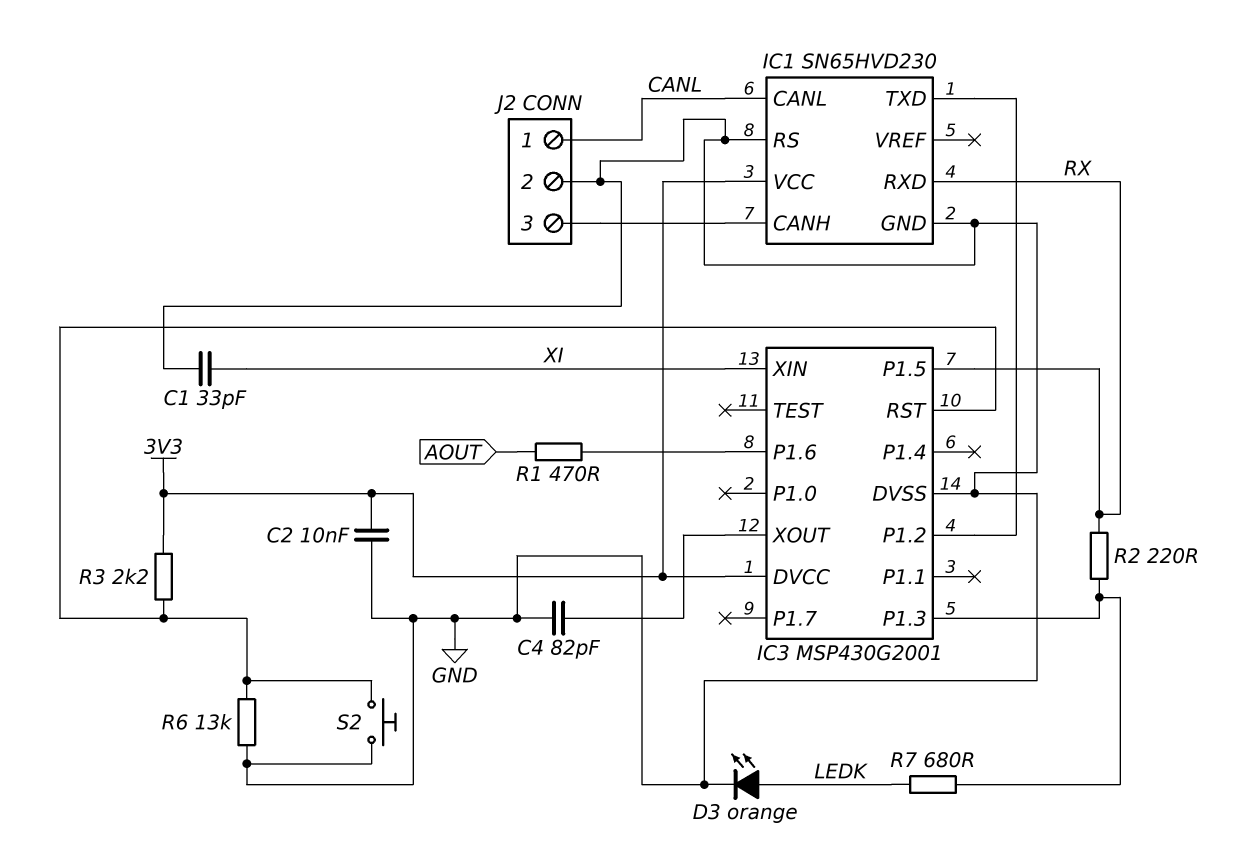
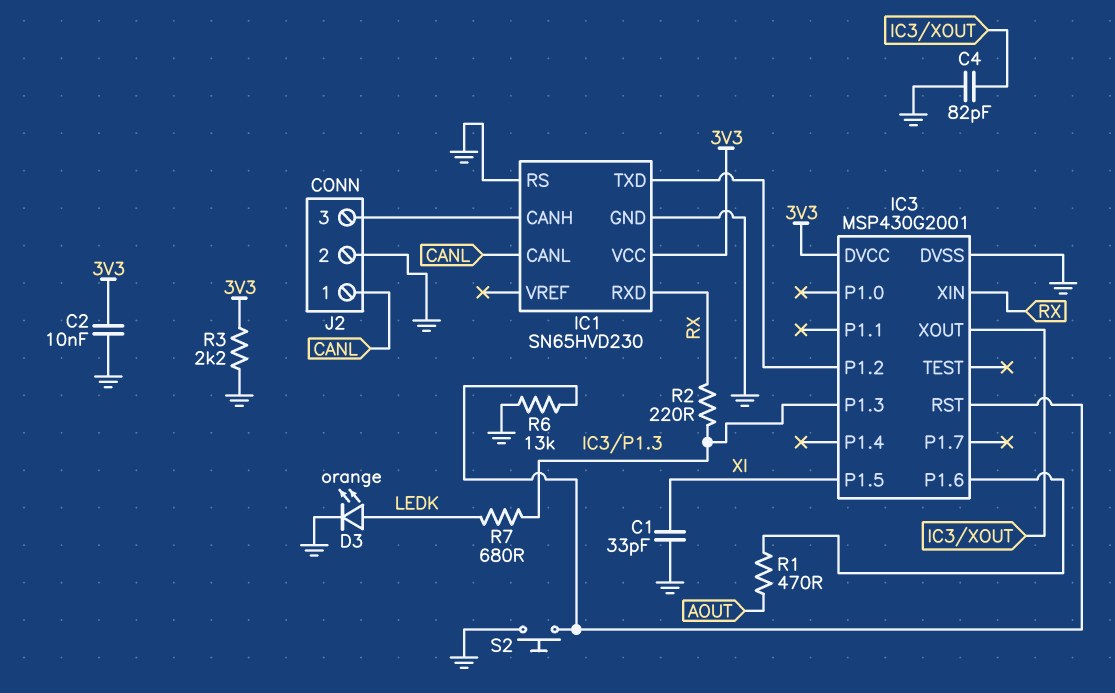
IC3 pin P1.5: RX -> XI
IC3 pin XIN: XI -> RX
R3: 2.2k (3V3, IC3/RST) -> 2.2k (3V3, GND)

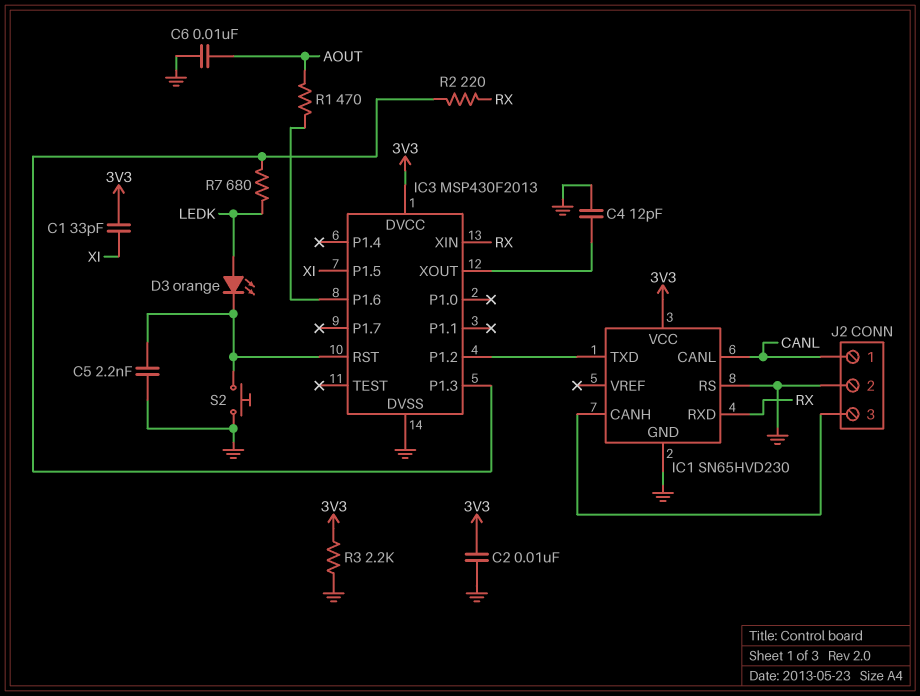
C1: 33pF (GND, XI) -> 33pF (3V3, XI)
C4: 82pF (GND, IC3/XOUT) -> 12pF (GND, IC3/XOUT)
C5: none -> 2.2nF (GND, IC3/RST)
C6: none -> 10nF (AOUT, GND)
D3: LED orange (A LEDK, K GND) -> LED orange (A LEDK, K IC3/RST)
IC3: MSP430G2001 -> MSP430F2013
R6: 13k (GND, IC3/RST) -> none

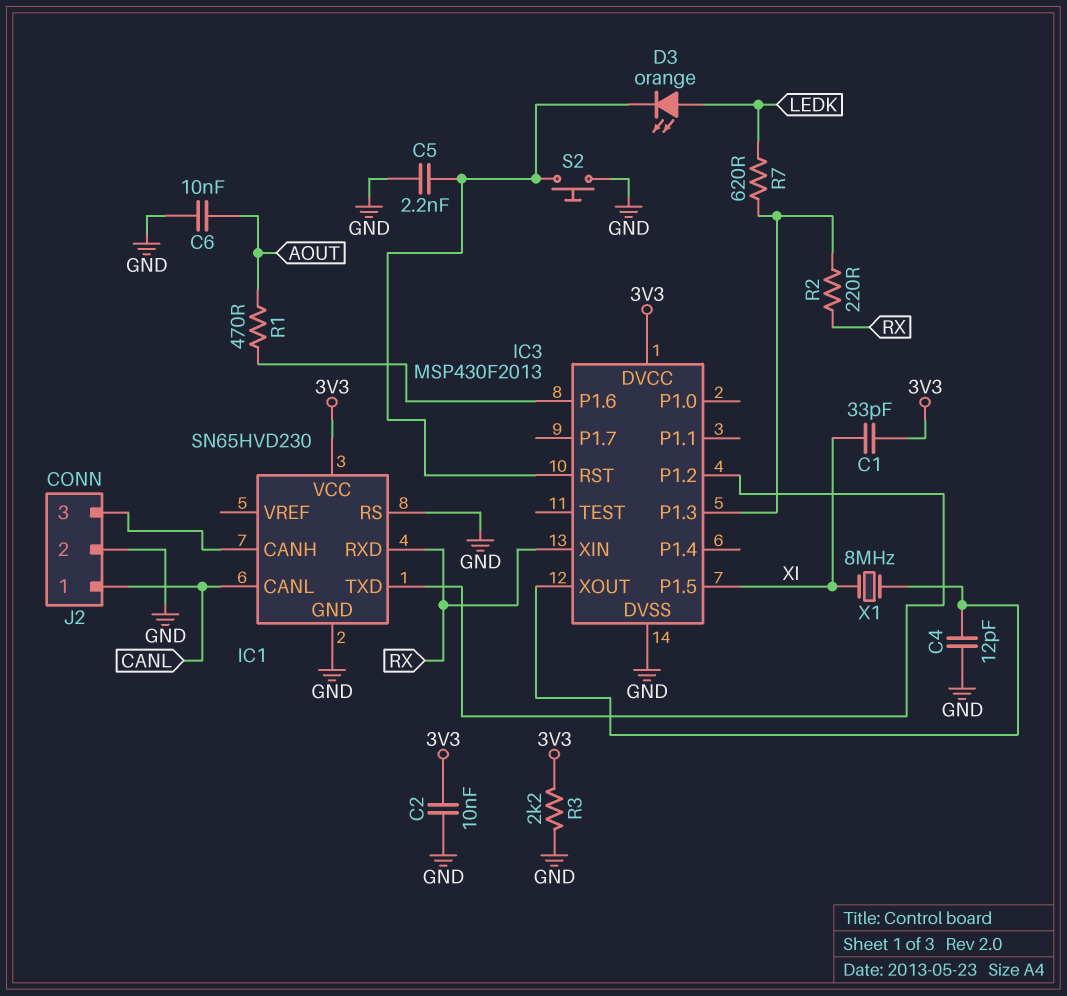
R7: 680 (IC3/P1.3, LEDK) -> 620 (IC3/P1.3, LEDK)
X1: none -> 8MHz (IC3/XOUT, XI)

